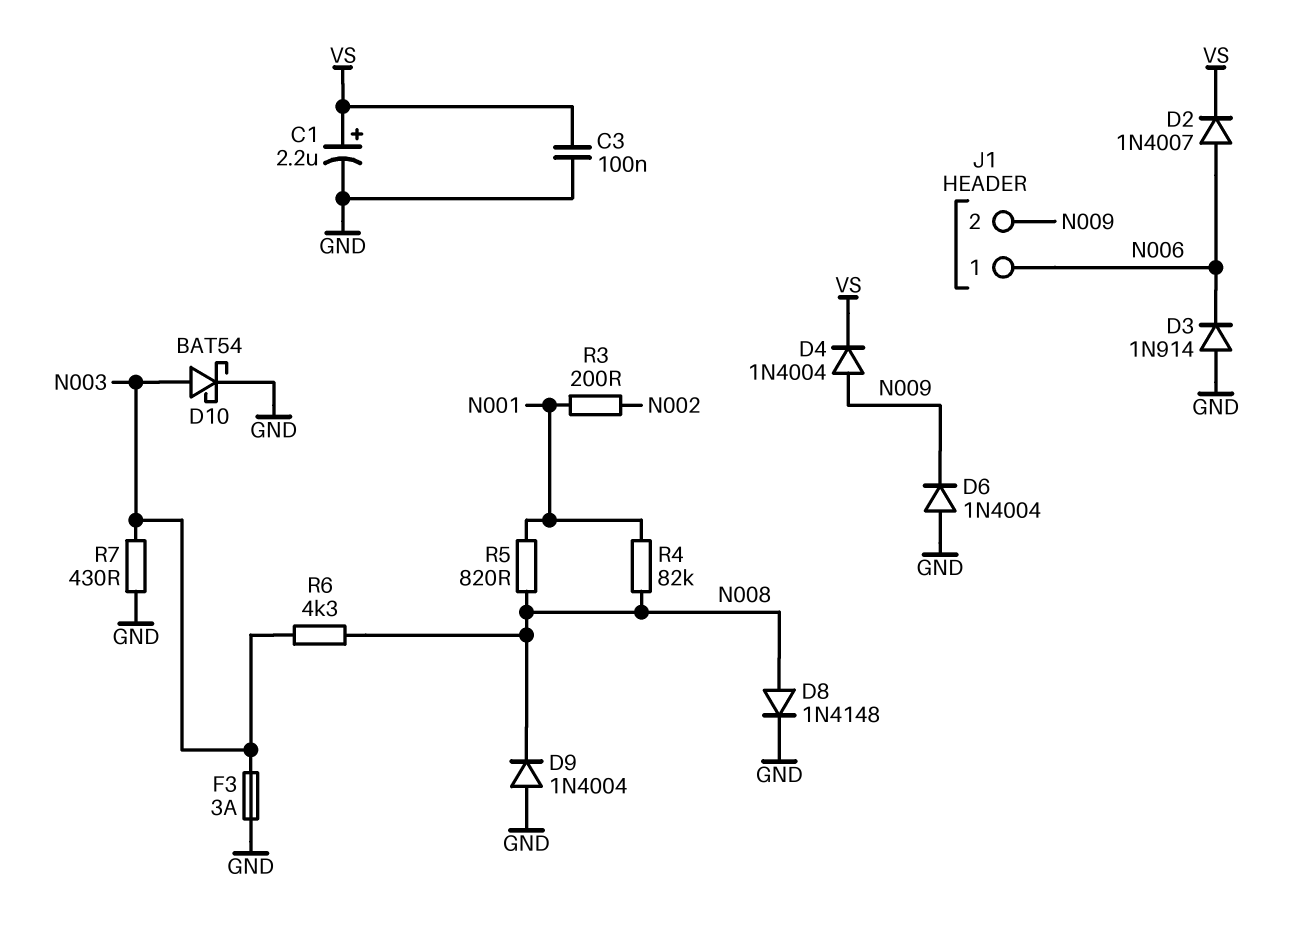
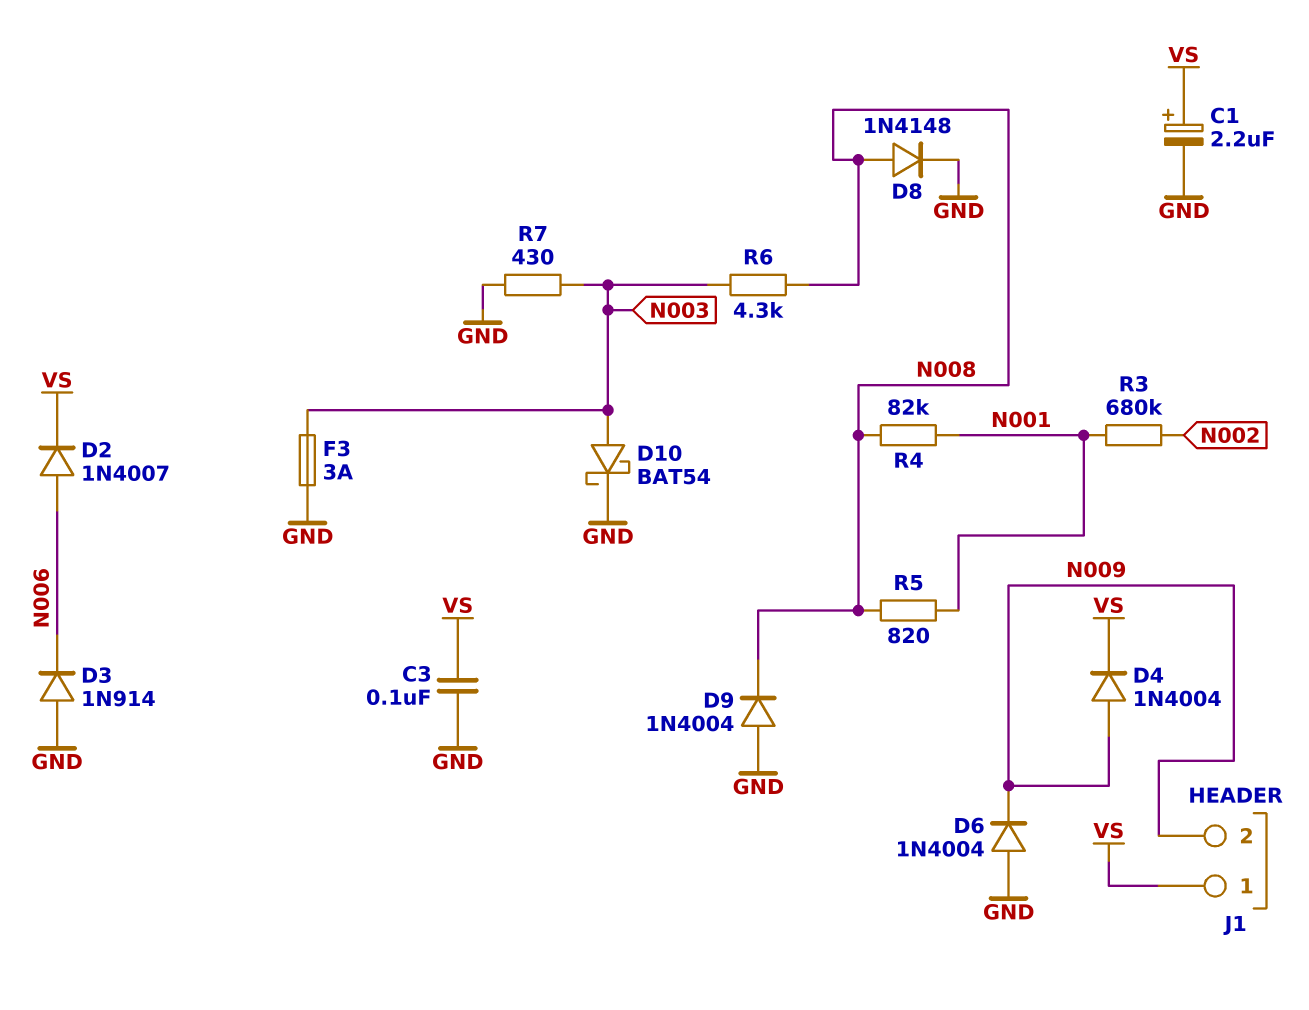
J1 pin 1: N006 -> VS
R3: 200 (N001, N002) -> 680k (N001, N002)

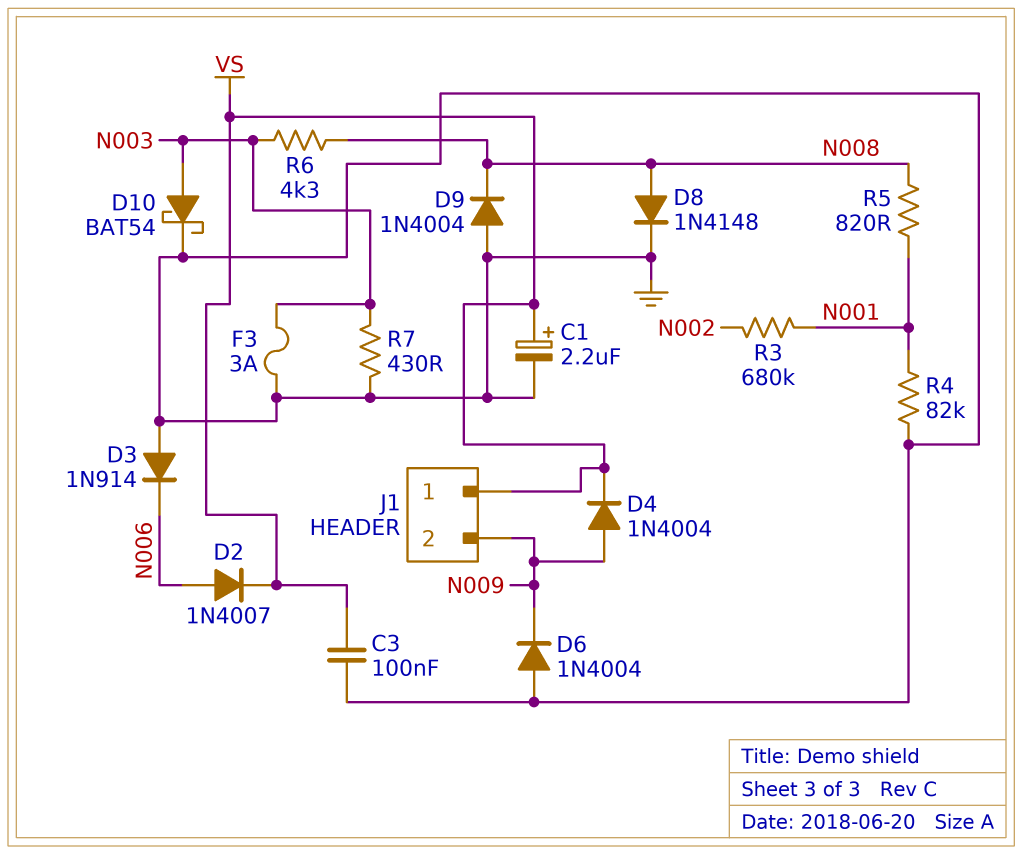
R4: 82k (N001, N008) -> 82k (GND, N001)

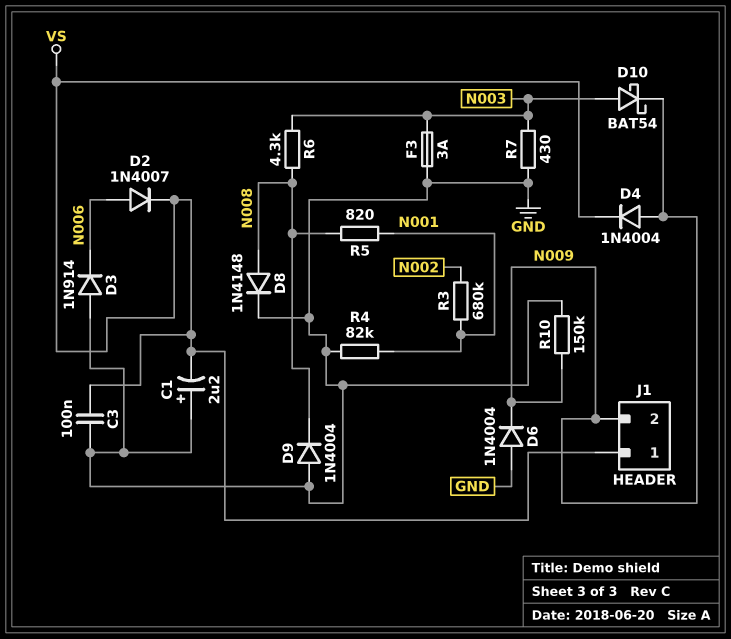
C1: 2.2uF (plus VS, minus GND) -> 2.2uF (plus GND, minus VS)
D10: schottky BAT54 (A N003, K GND) -> schottky BAT54 (A N003, K N009)
R10: none -> 150k (GND, N009)

